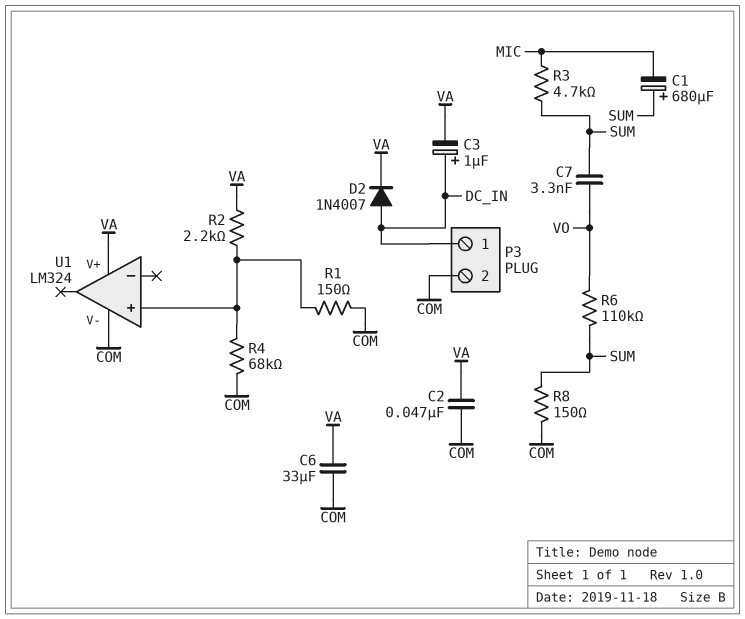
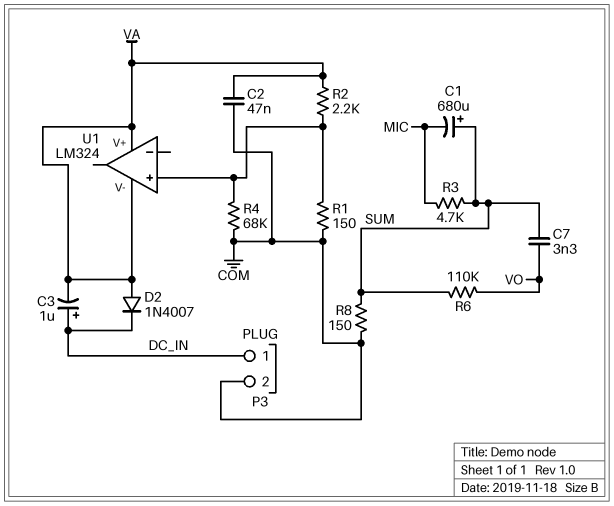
C6: 33uF (COM, VA) -> none
D2: diode 1N4007 (A DC_IN, K VA) -> diode 1N4007 (A VA, K DC_IN)
U1 pin V-: COM -> VA

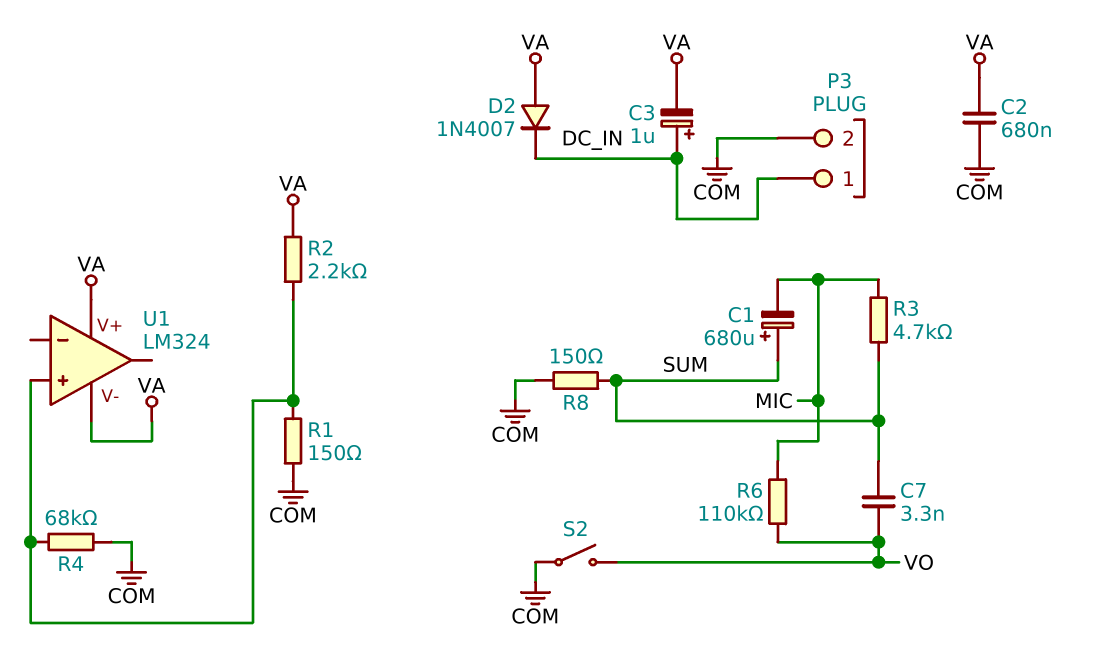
C2: 47nF (COM, VA) -> 680nF (COM, VA)
R6: 110k (SUM, VO) -> 110k (MIC, VO)
S2: none -> switch (COM, VO)

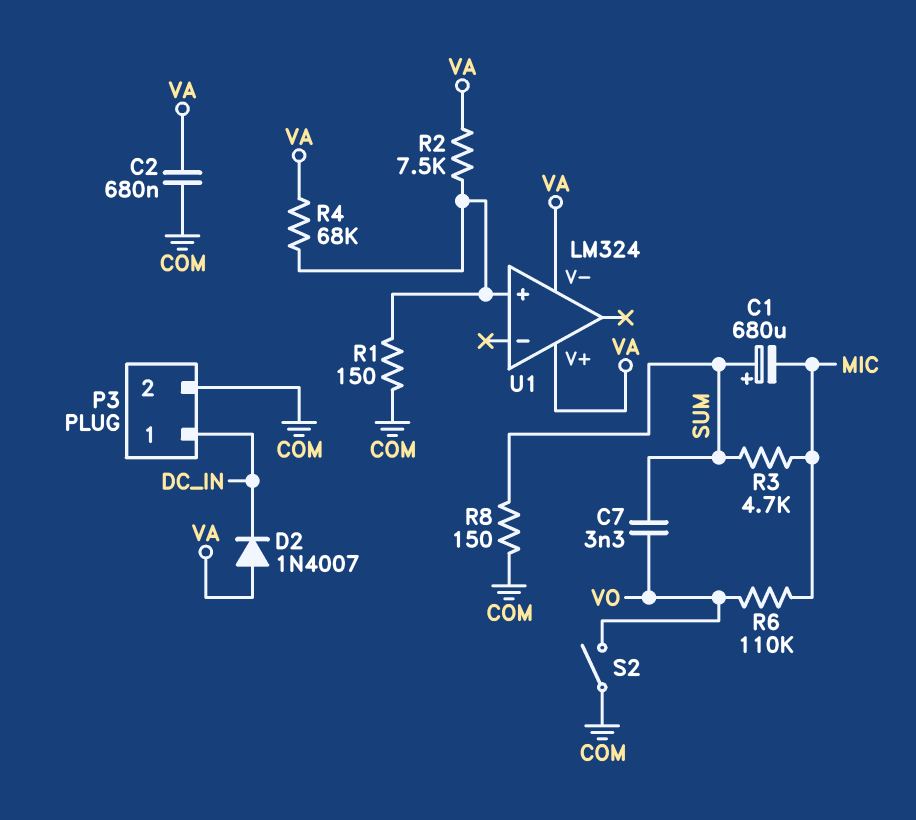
C3: 1uF (plus DC_IN, minus VA) -> none
R2: 2.2k (U1/in+, VA) -> 7.5k (U1/in+, VA)
R4: 68k (COM, U1/in+) -> 68k (U1/in+, VA)

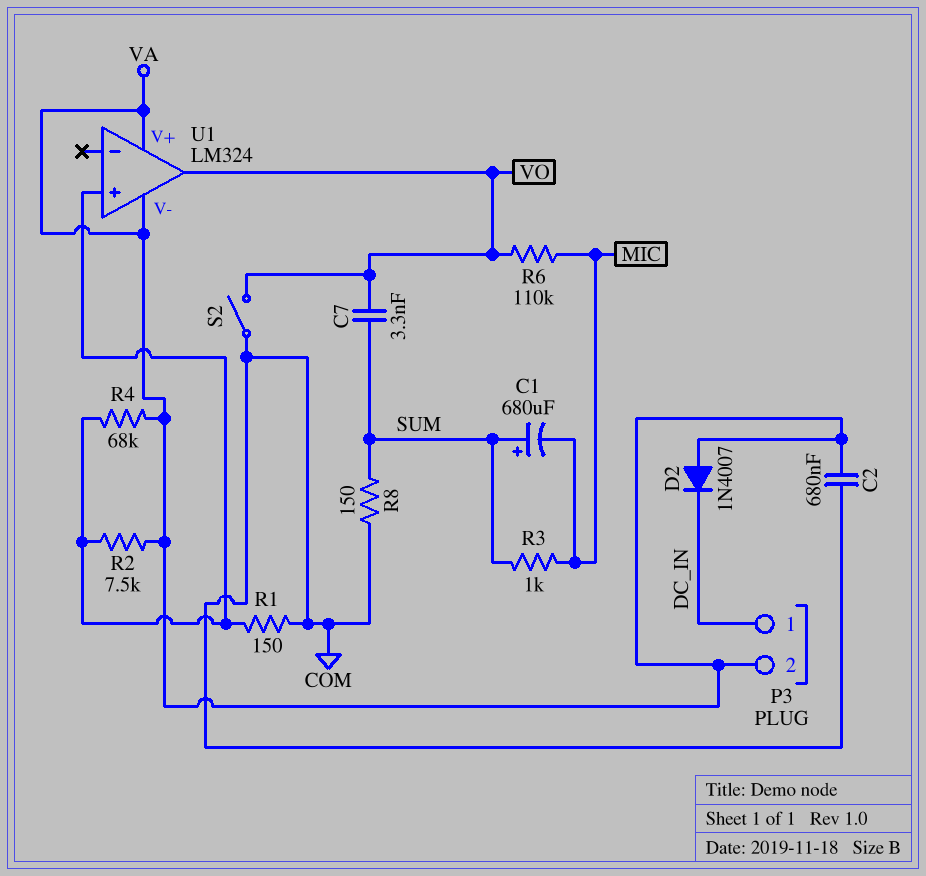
P3 pin 2: COM -> VA
R3: 4.7k (MIC, SUM) -> 1k (MIC, SUM)
U1 pin out: none -> VO

